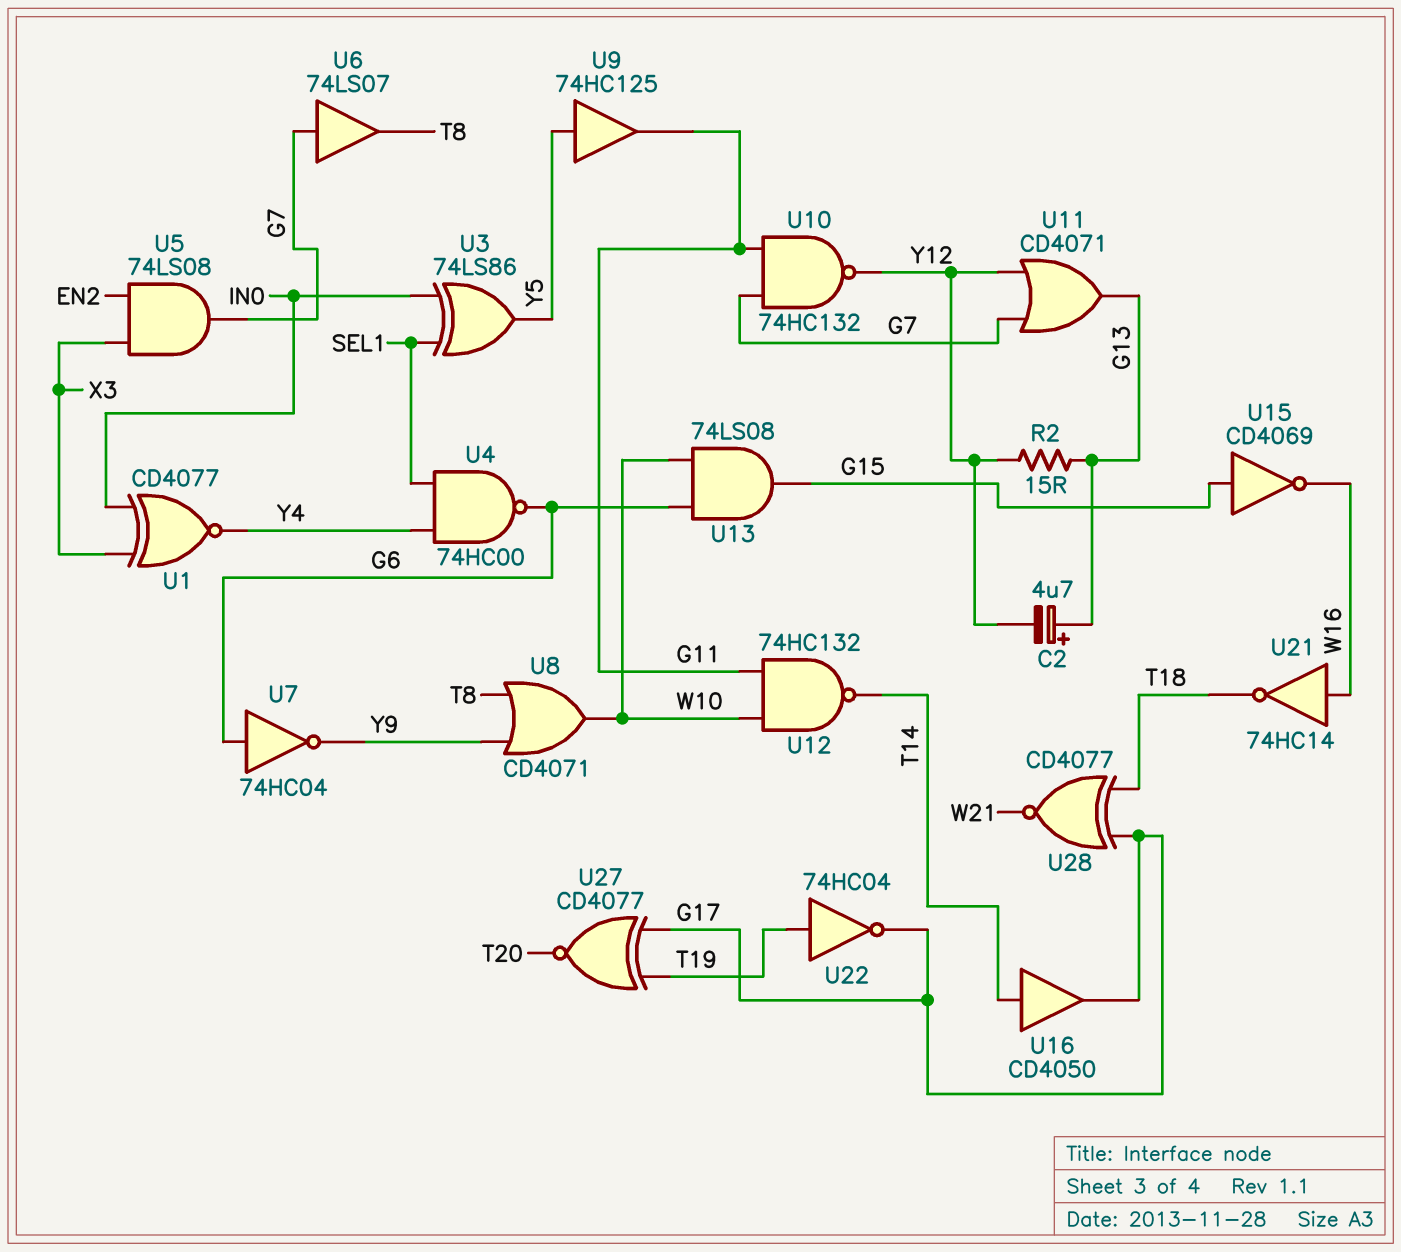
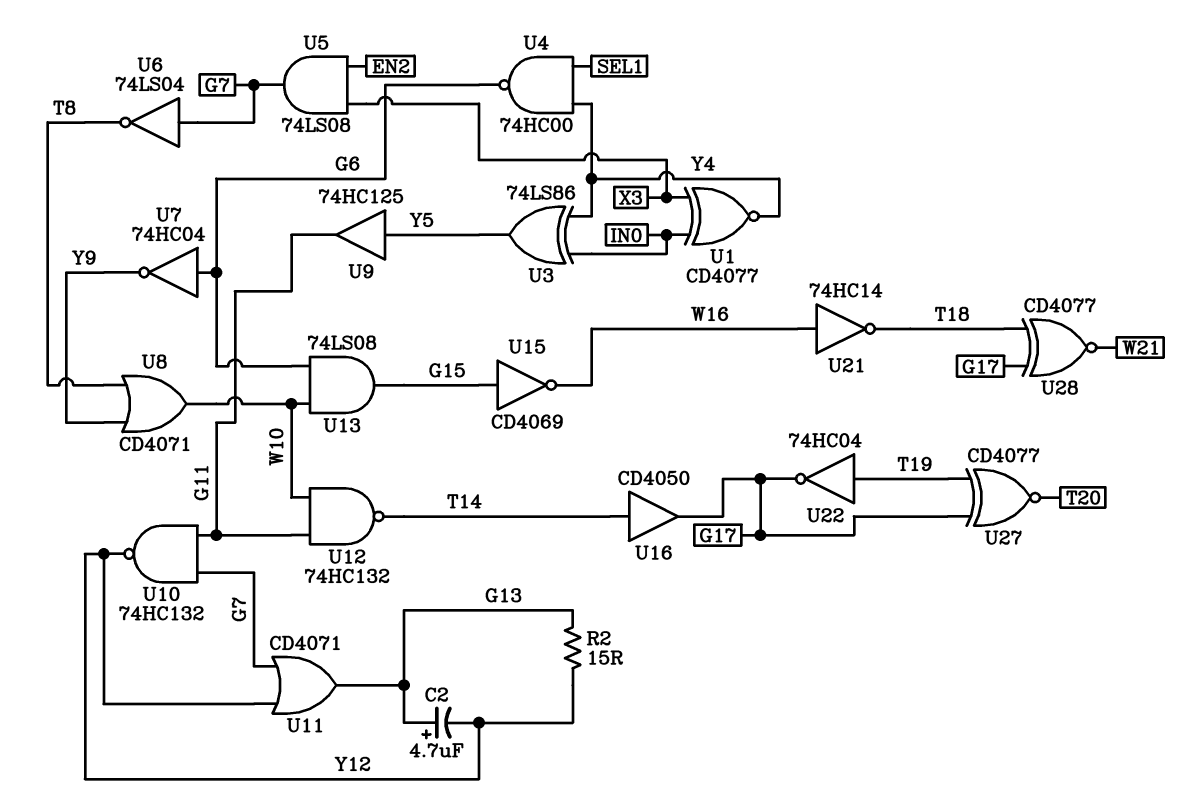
U3: XOR 74LS86 (in IN0, in SEL1, out Y5) -> XOR 74LS86 (in IN0, in Y4, out Y5)
U6: buffer 74LS07 (in G7, out T8) -> NOT 74LS04 (in G7, out T8)

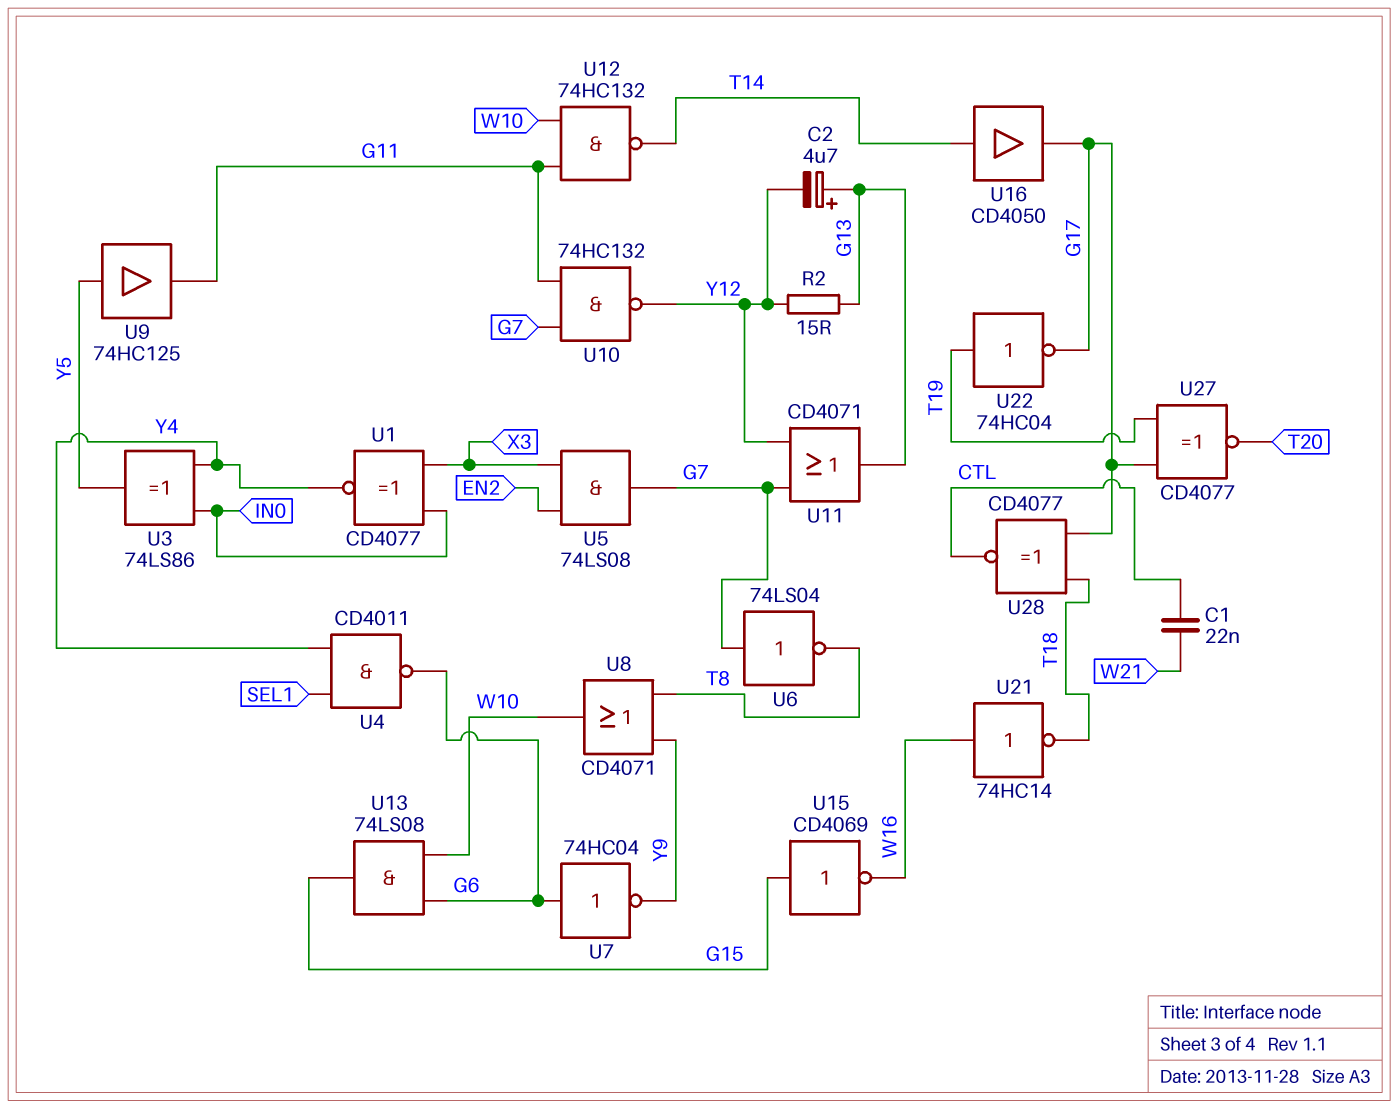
C1: none -> 22nF (CTL, W21)
U4: NAND 74HC00 (in SEL1, in Y4, out G6) -> NAND CD4011 (in SEL1, in Y4, out G6)
U28: XNOR CD4077 (in G17, in T18, out W21) -> XNOR CD4077 (in G17, in T18, out CTL)

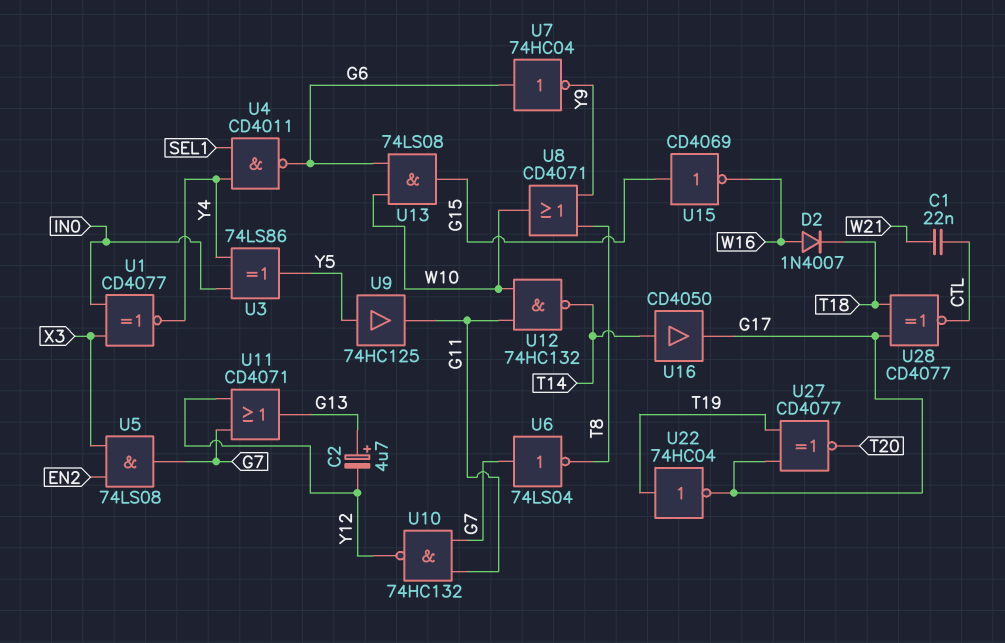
D2: none -> diode 1N4007 (A W16, K T18)
R2: 15 (G13, Y12) -> none
U21: NOT 74HC14 (in W16, out T18) -> none

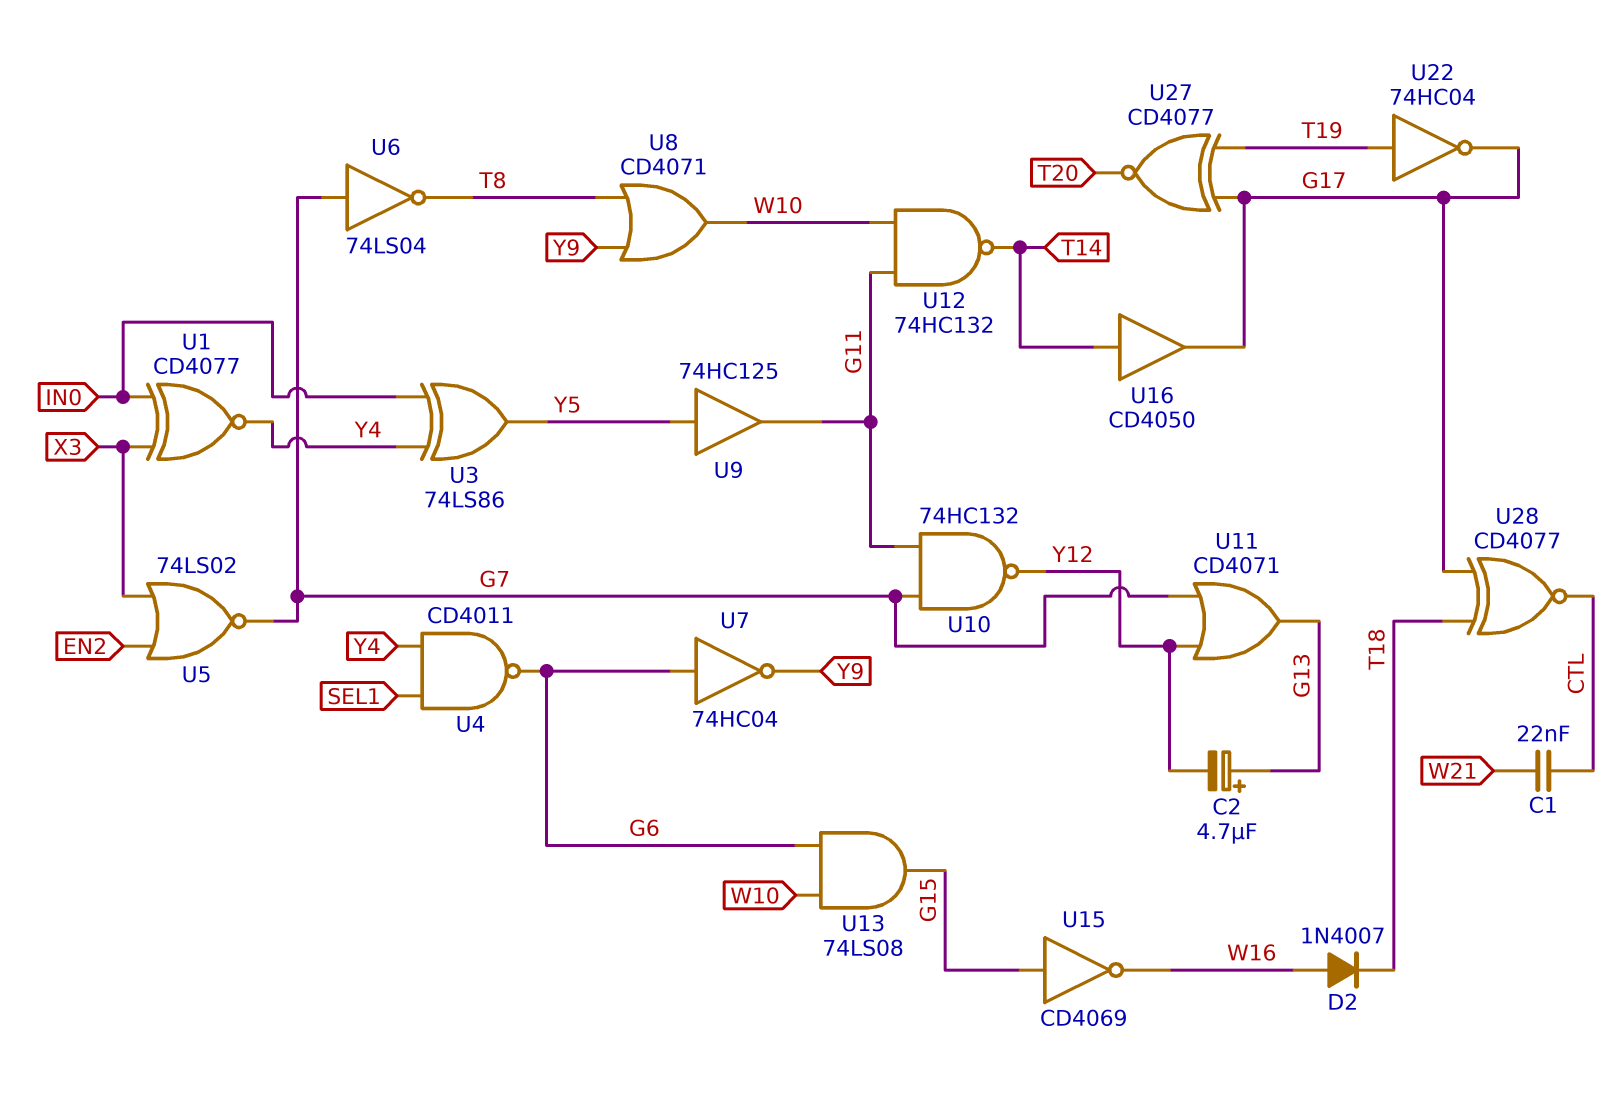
U5: AND 74LS08 (in EN2, in X3, out G7) -> NOR 74LS02 (in EN2, in X3, out G7)

